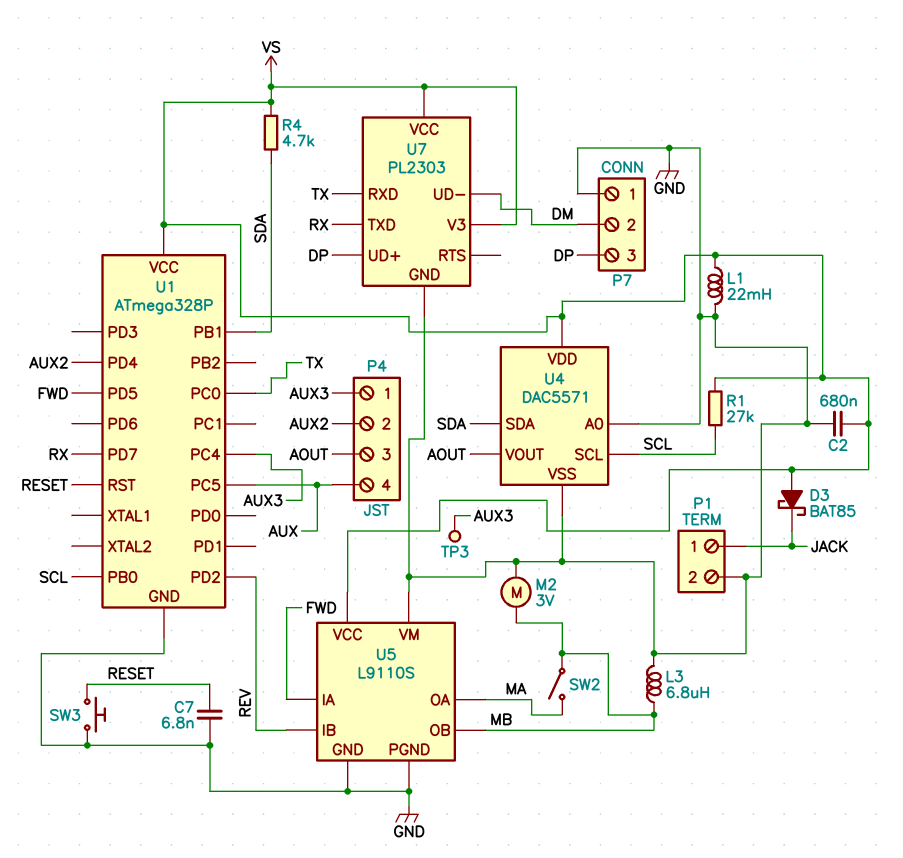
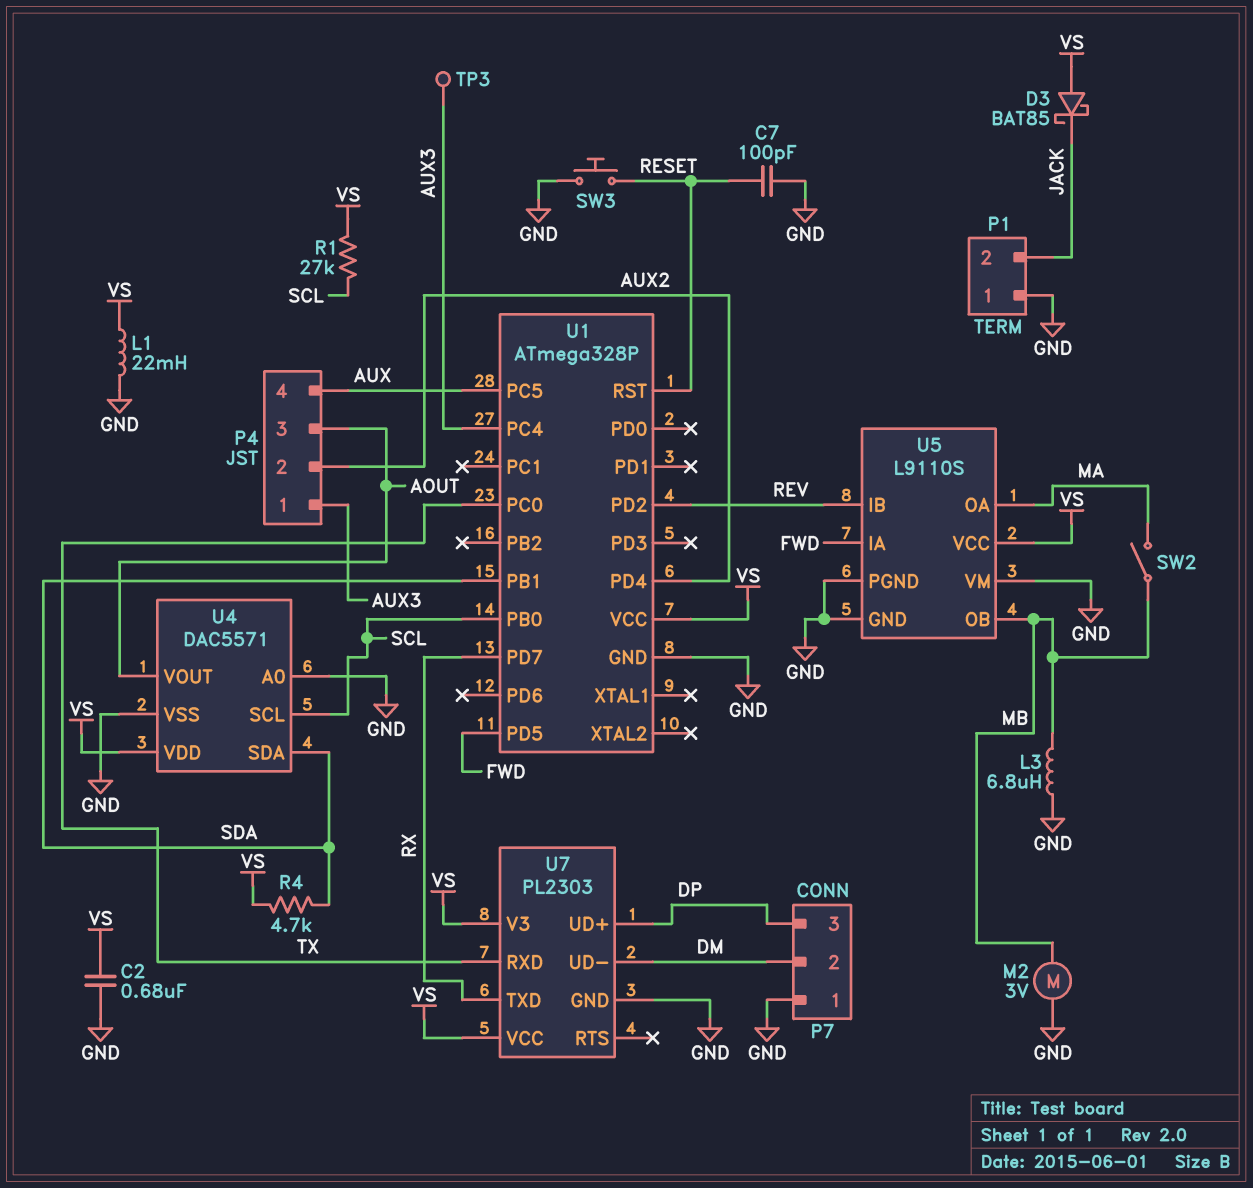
C7: 6.8nF (GND, RESET) -> 100pF (GND, RESET)
P1 pin 1: JACK -> GND
P1 pin 2: GND -> JACK

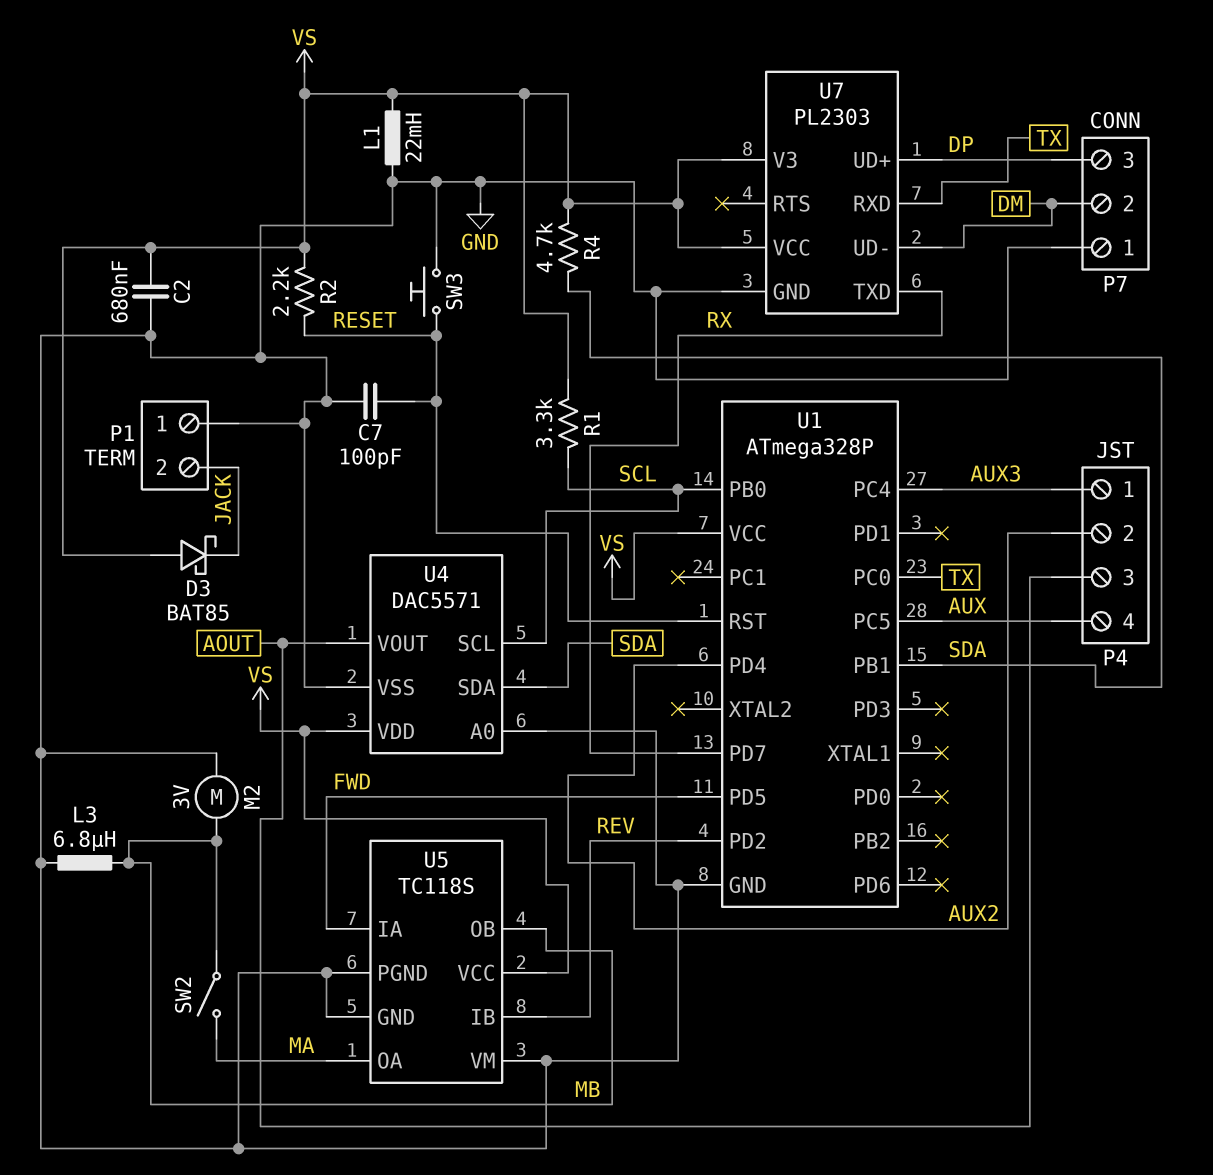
R1: 27k (SCL, VS) -> 3.3k (SCL, VS)
R2: none -> 2.2k (RESET, VS)
TP3: test point (AUX3) -> none
U5: L9110S -> TC118S

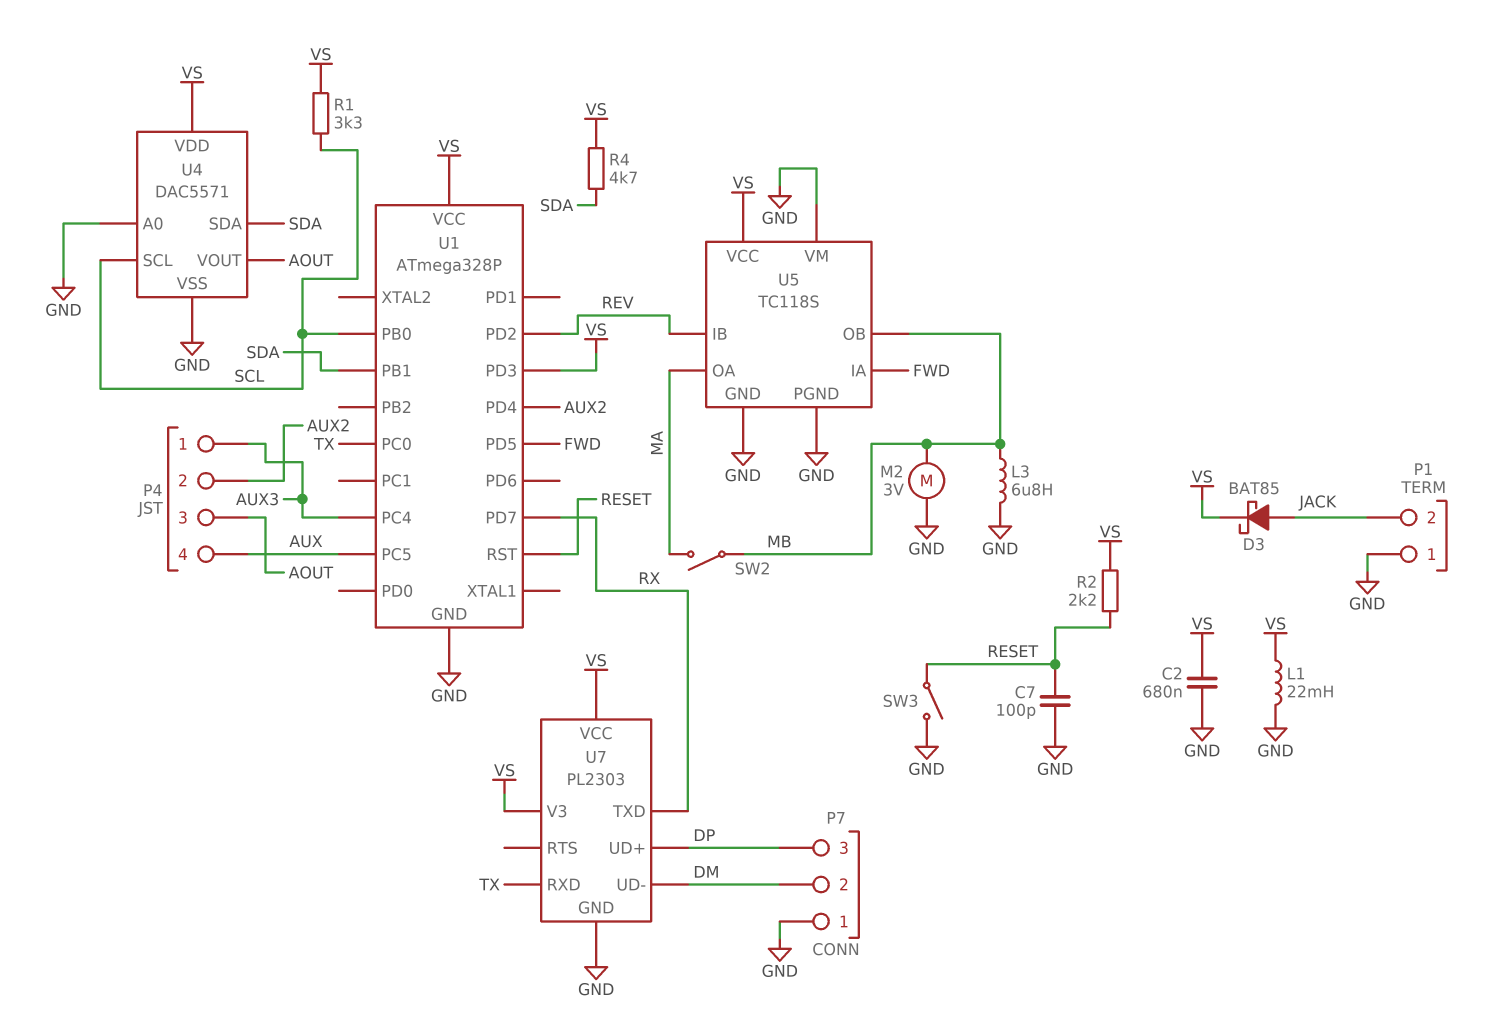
D3: schottky BAT85 (A VS, K JACK) -> schottky BAT85 (A JACK, K VS)
SW3: button (GND, RESET) -> switch (GND, RESET)
U1 pin PD3: none -> VS

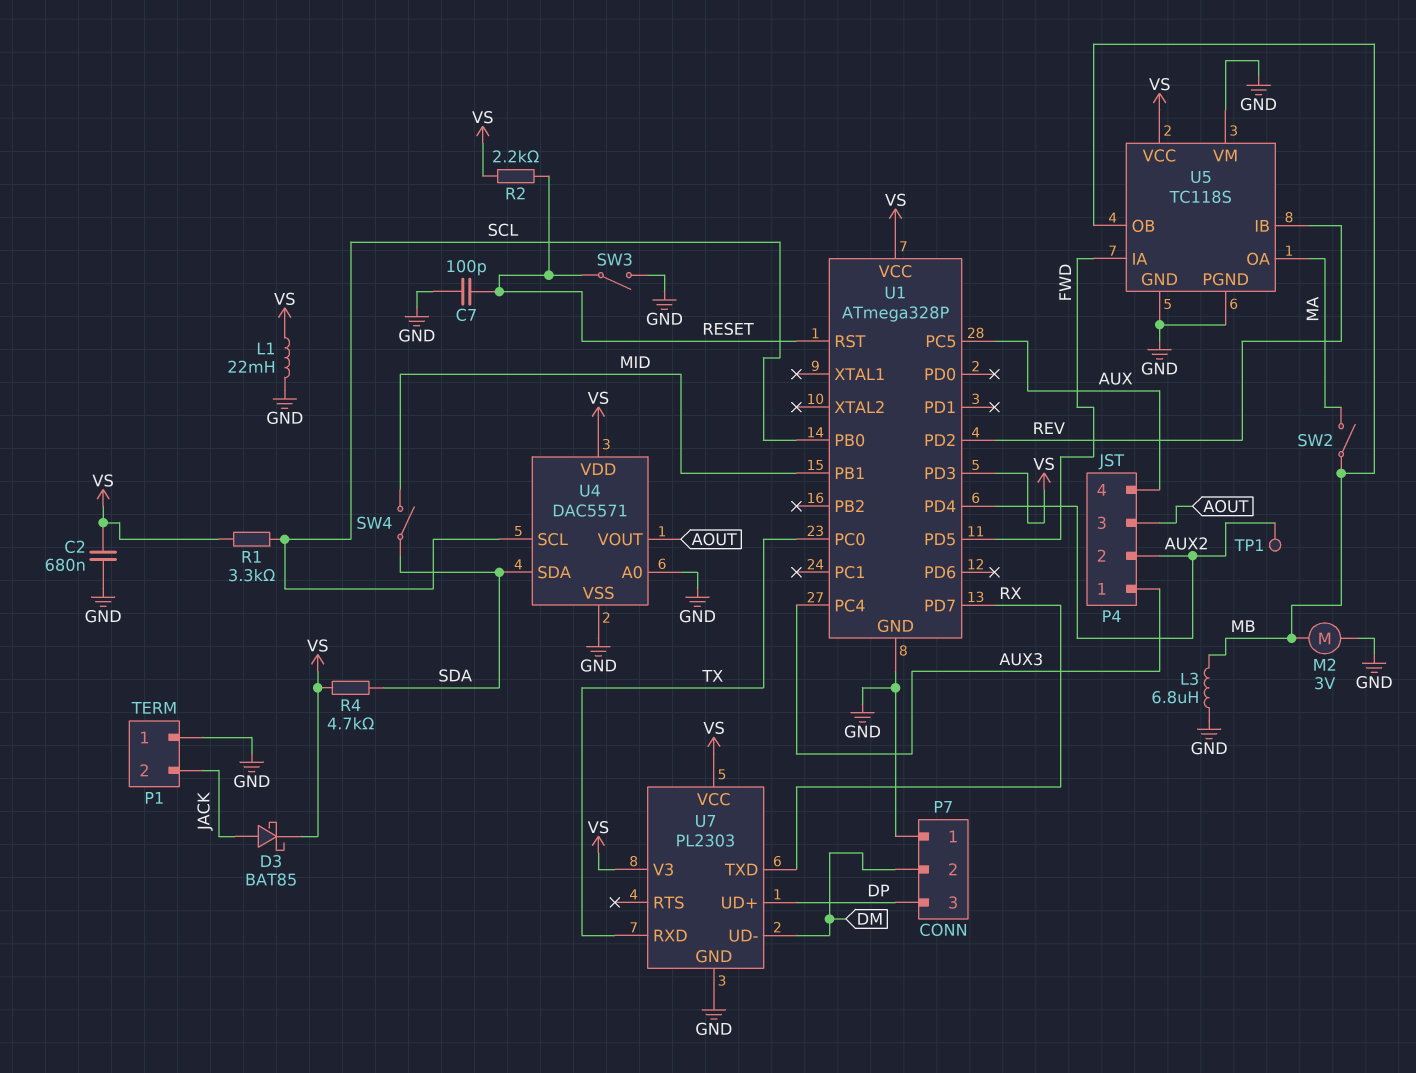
SW4: none -> switch (MID, SDA)
TP1: none -> test point (AUX2)
U1 pin PB1: SDA -> MID

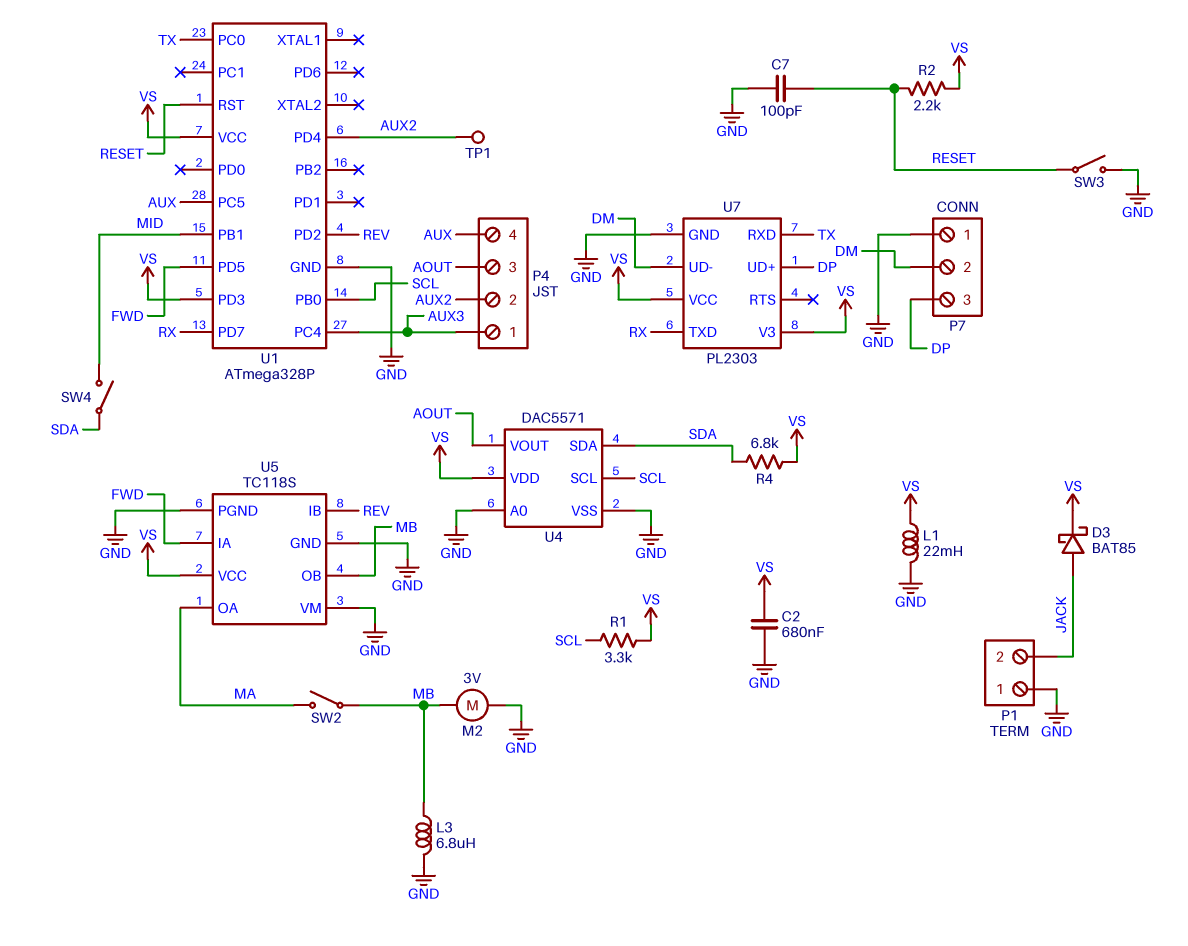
R4: 4.7k (SDA, VS) -> 6.8k (SDA, VS)

